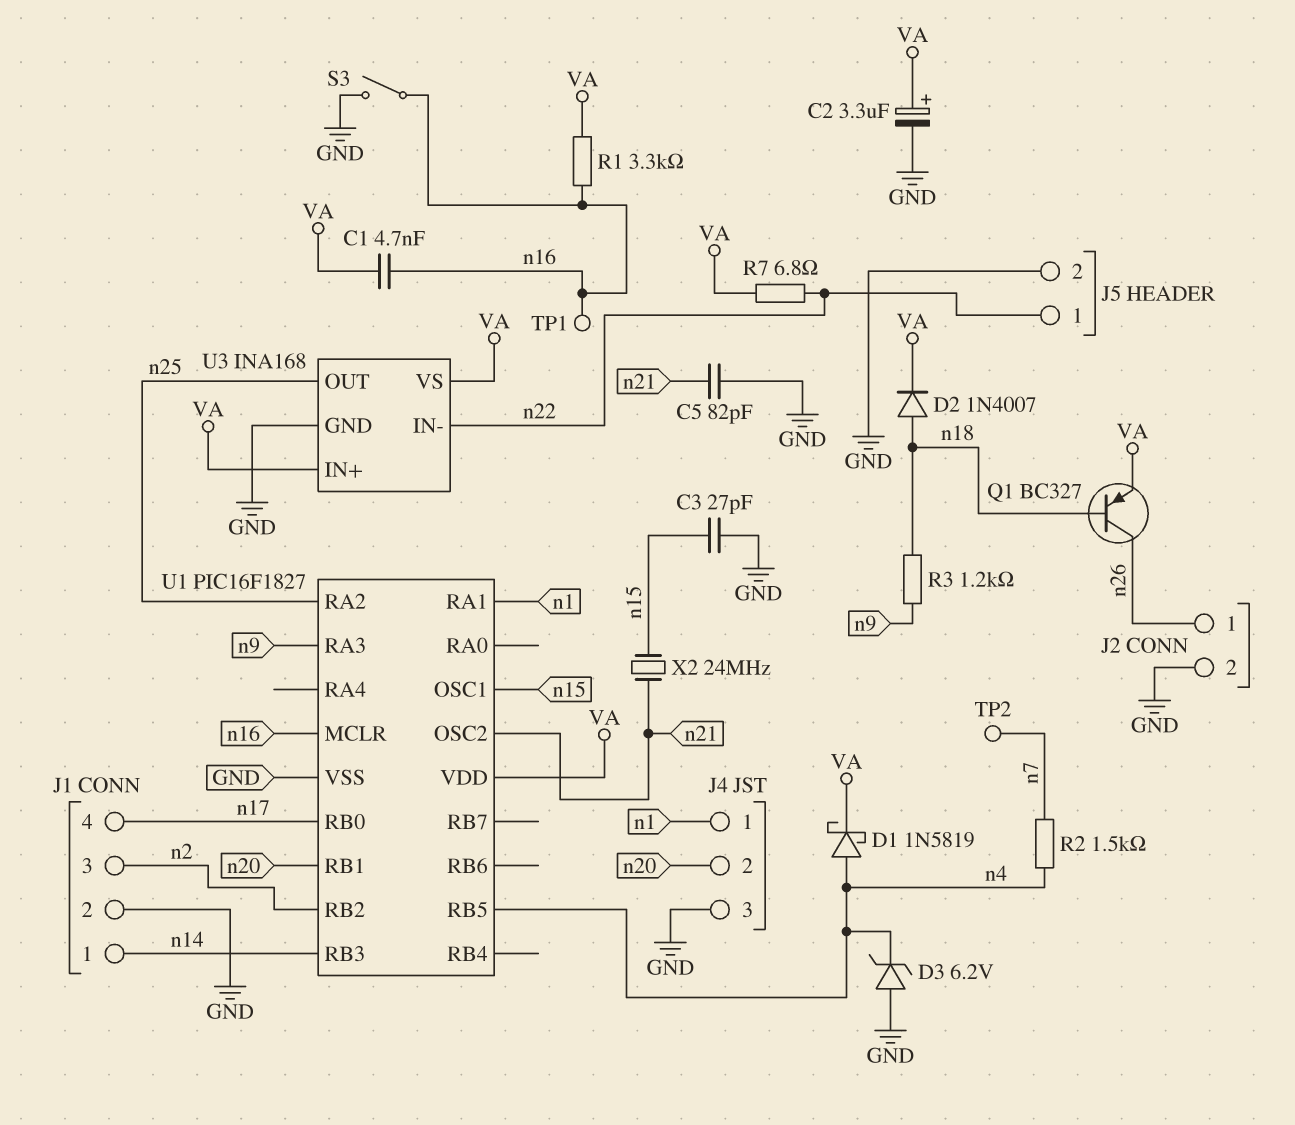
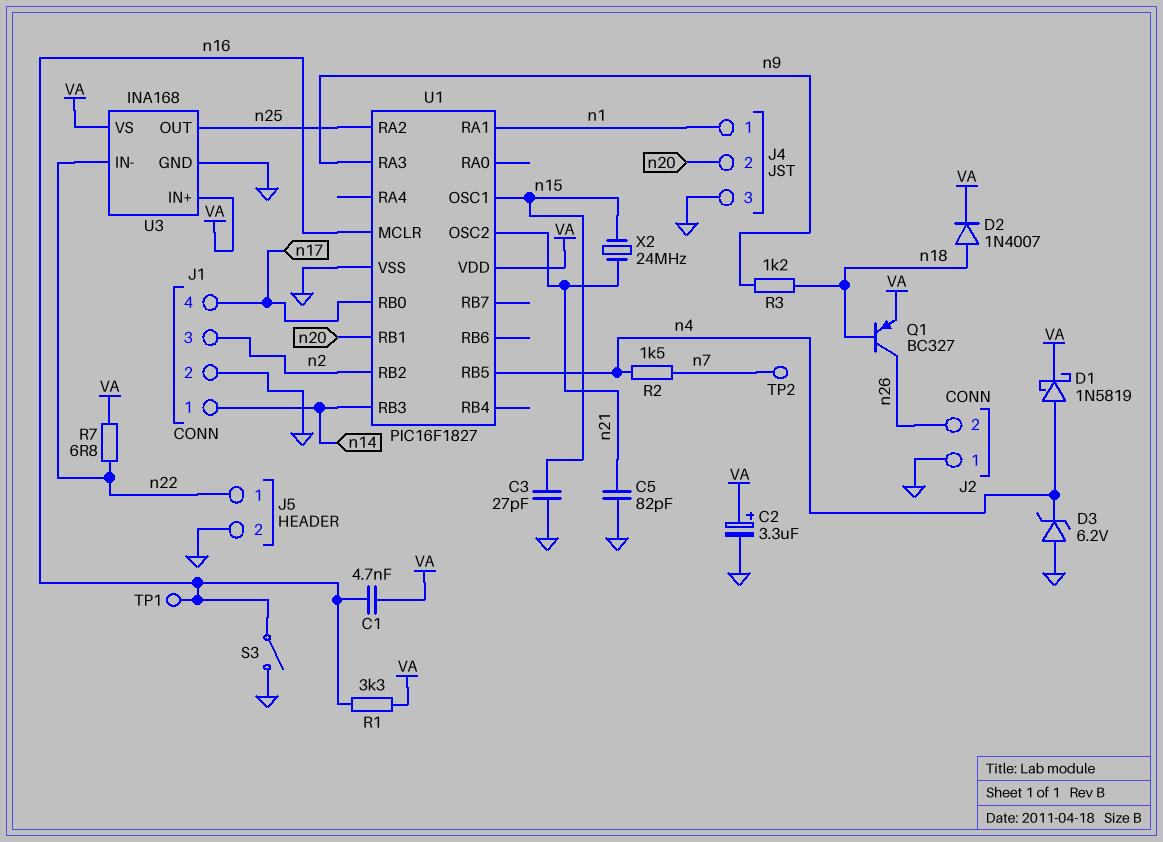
J2 pin 1: n26 -> GND
J2 pin 2: GND -> n26

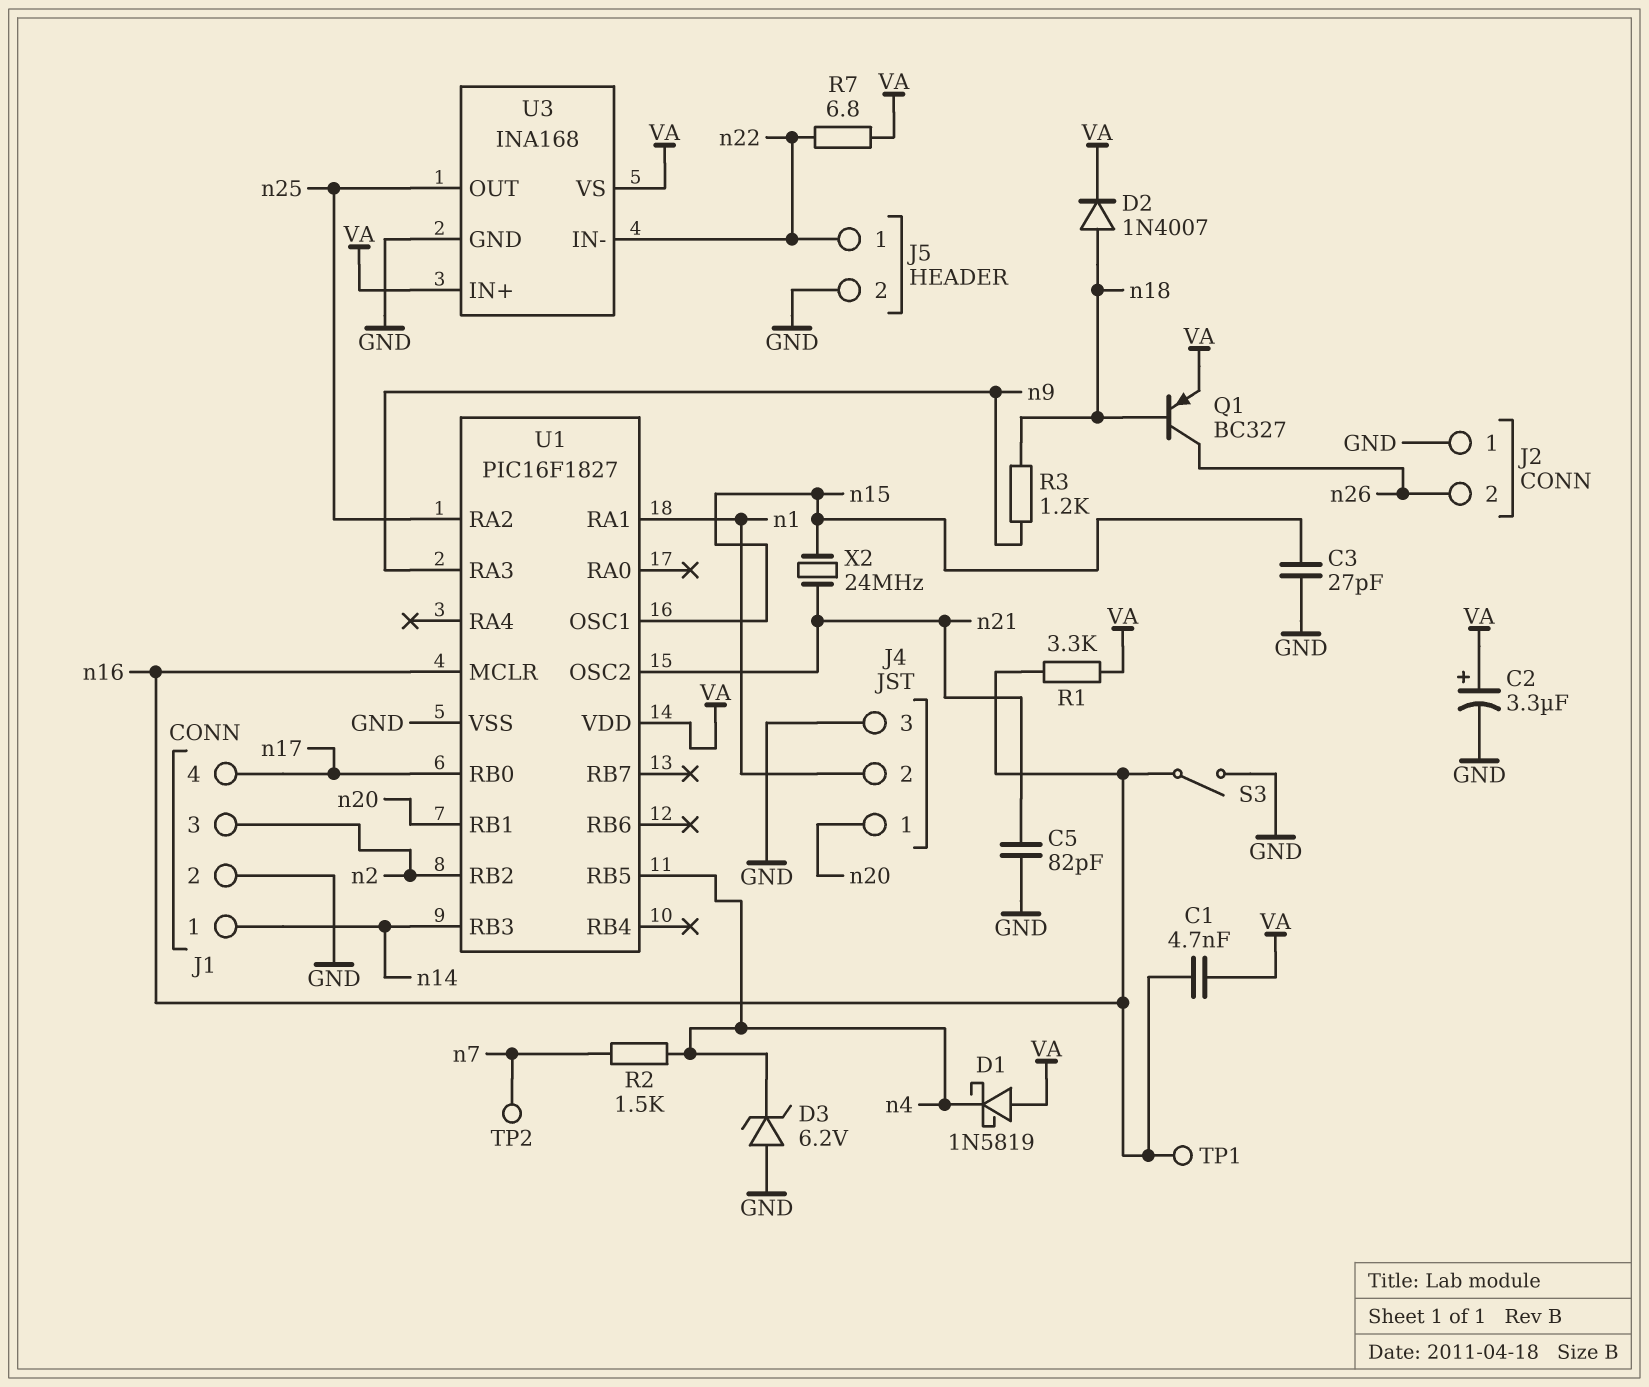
D1: schottky 1N5819 (A n4, K VA) -> schottky 1N5819 (A VA, K n4)
J4 pin 1: n1 -> n20
J4 pin 2: n20 -> n1

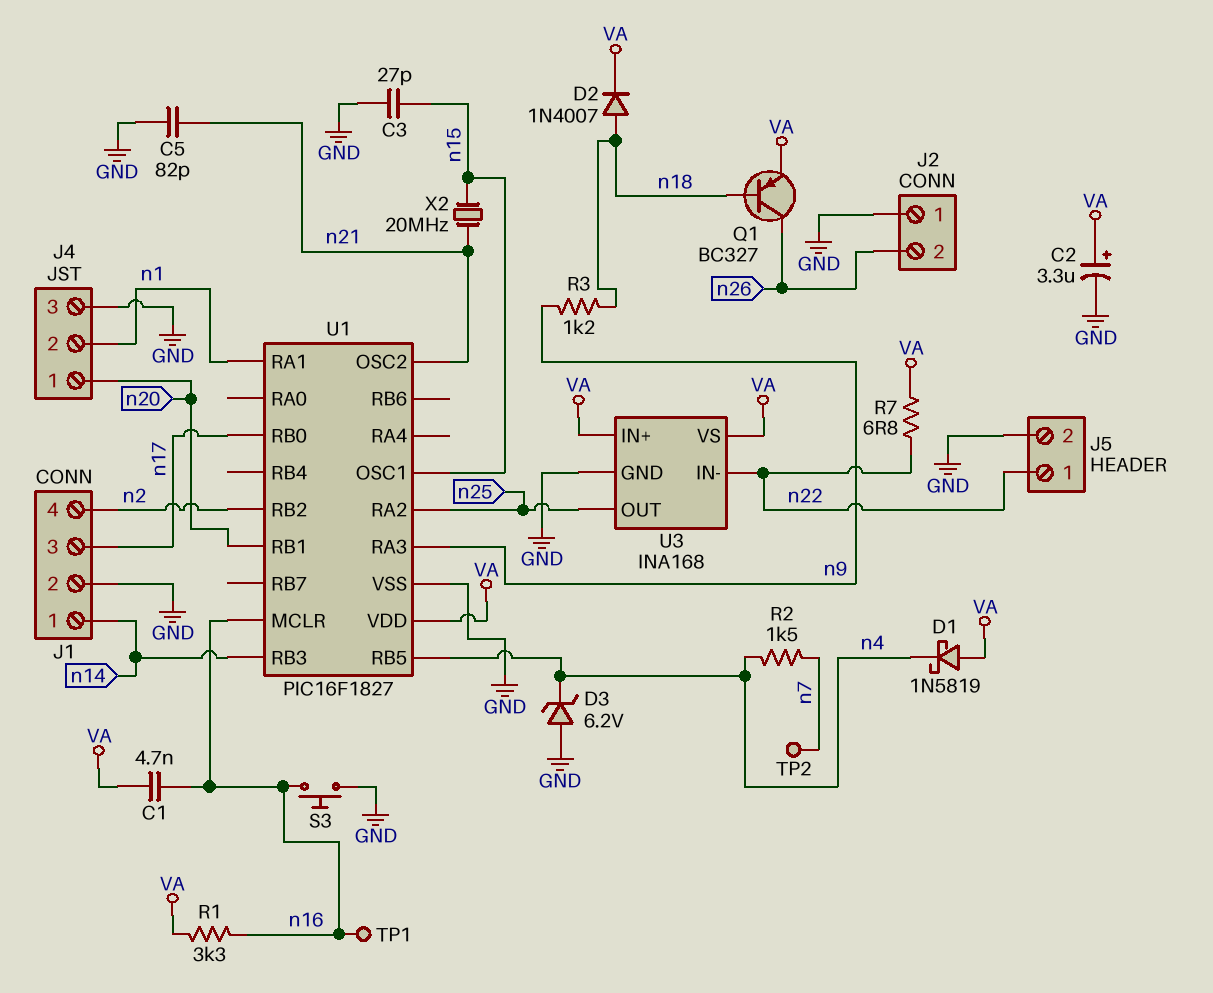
J1 pin 3: n2 -> n17
J1 pin 4: n17 -> n2
S3: switch (GND, n16) -> button (GND, n16)
X2: 24MHz (n15, n21) -> 20MHz (n15, n21)

